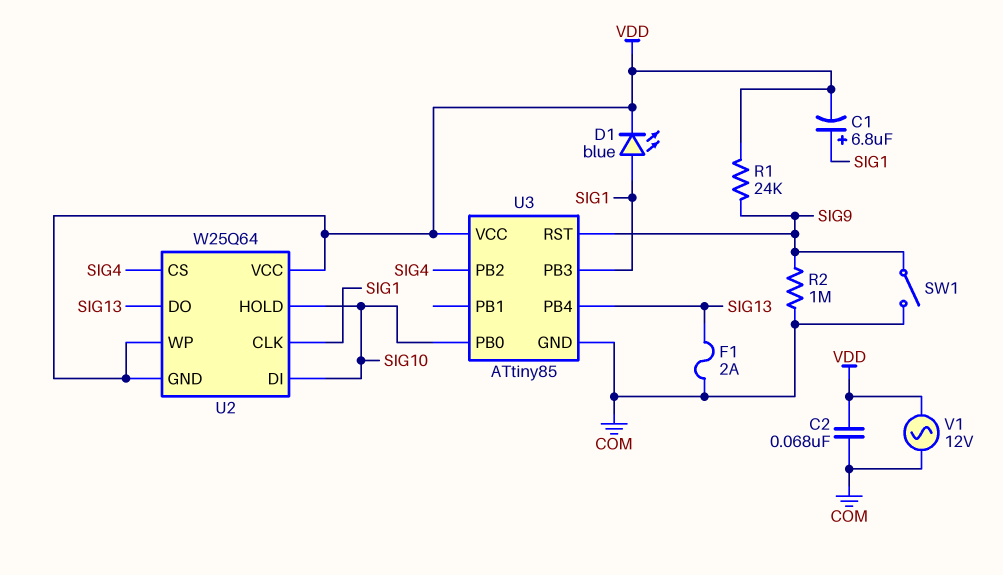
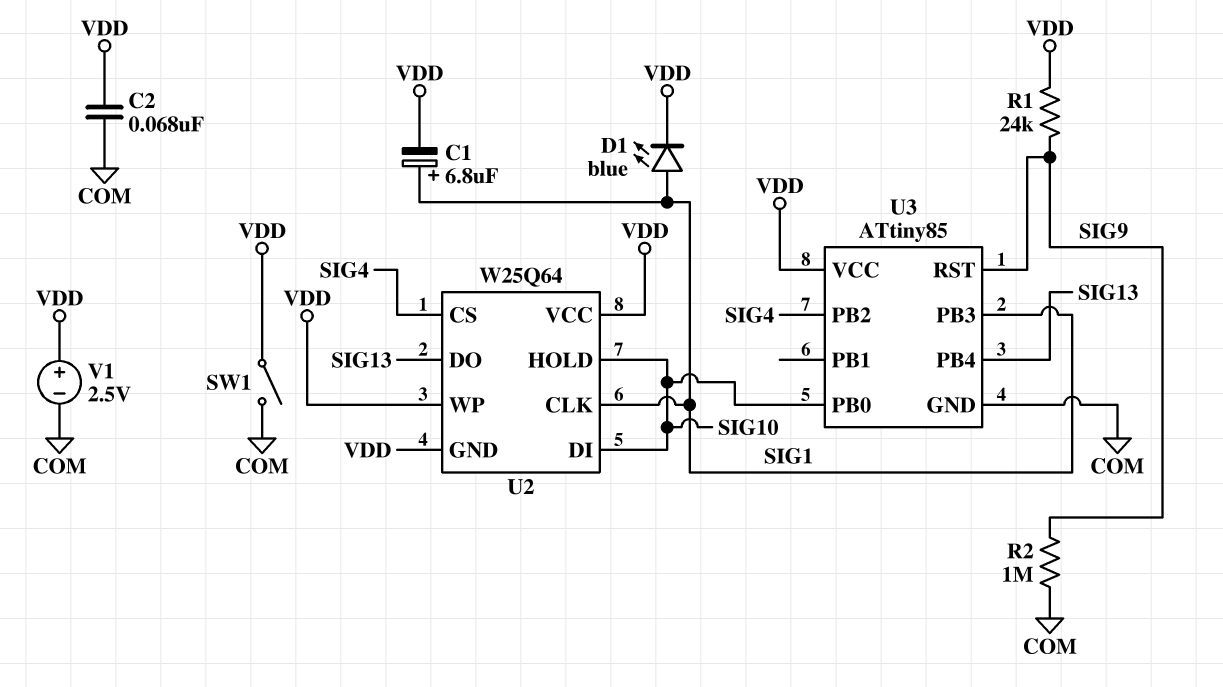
F1: 2A (COM, SIG13) -> none
SW1: switch (COM, SIG9) -> switch (COM, VDD)
V1: AC 12V (COM, VDD) -> 2.5V (plus VDD, minus COM)

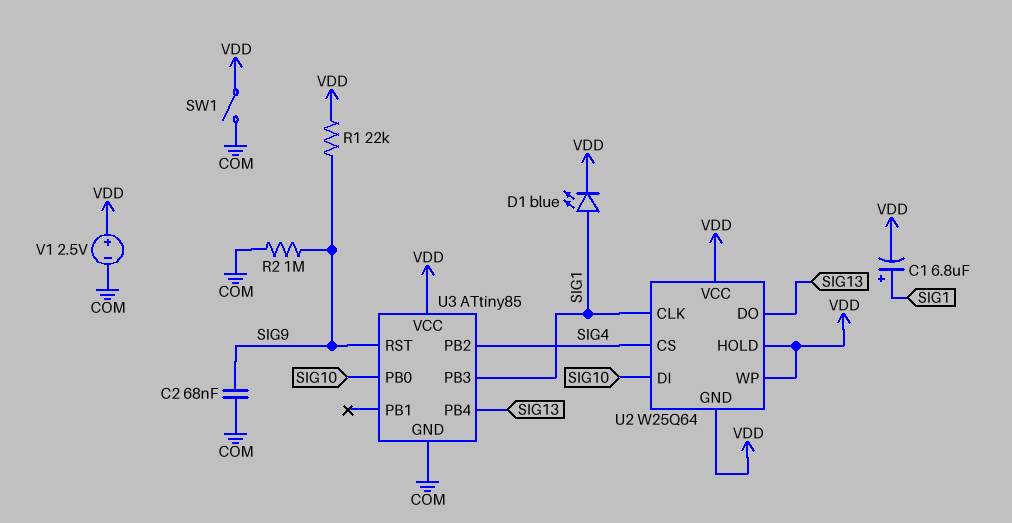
C2: 68nF (COM, VDD) -> 68nF (COM, SIG9)
R1: 24k (SIG9, VDD) -> 22k (SIG9, VDD)
U2 pin HOLD: SIG10 -> VDD

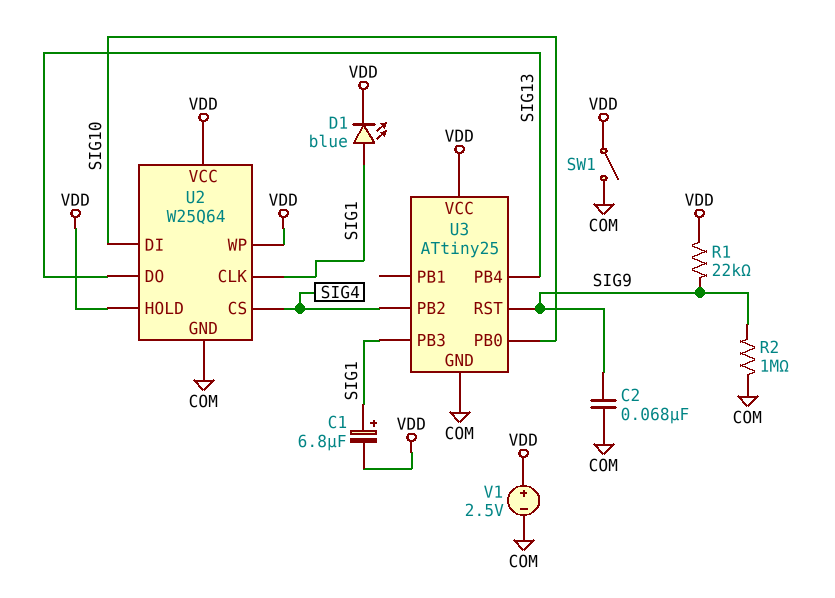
U2 pin GND: VDD -> COM
U3: ATtiny85 -> ATtiny25

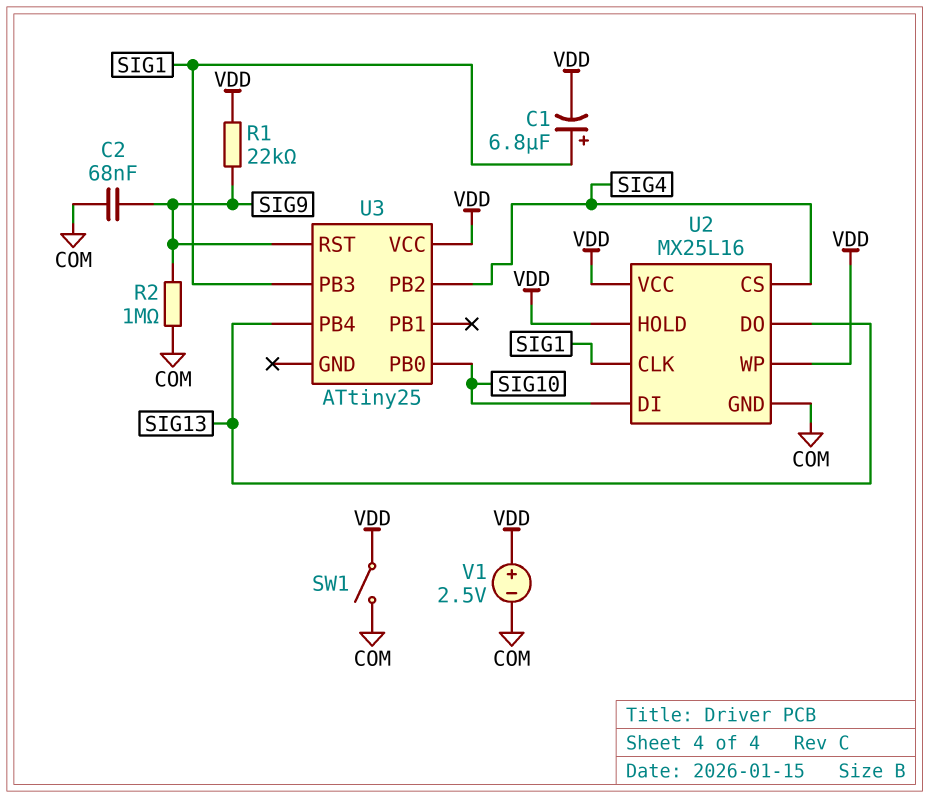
D1: LED blue (A SIG1, K VDD) -> none
U2: W25Q64 -> MX25L16
U3 pin GND: COM -> none

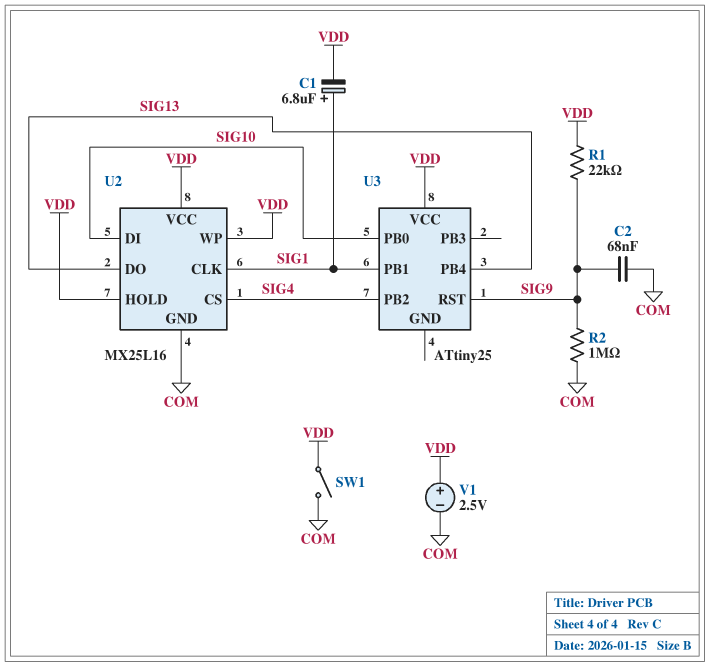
U3 pin PB1: none -> SIG1
U3 pin PB3: SIG1 -> none

